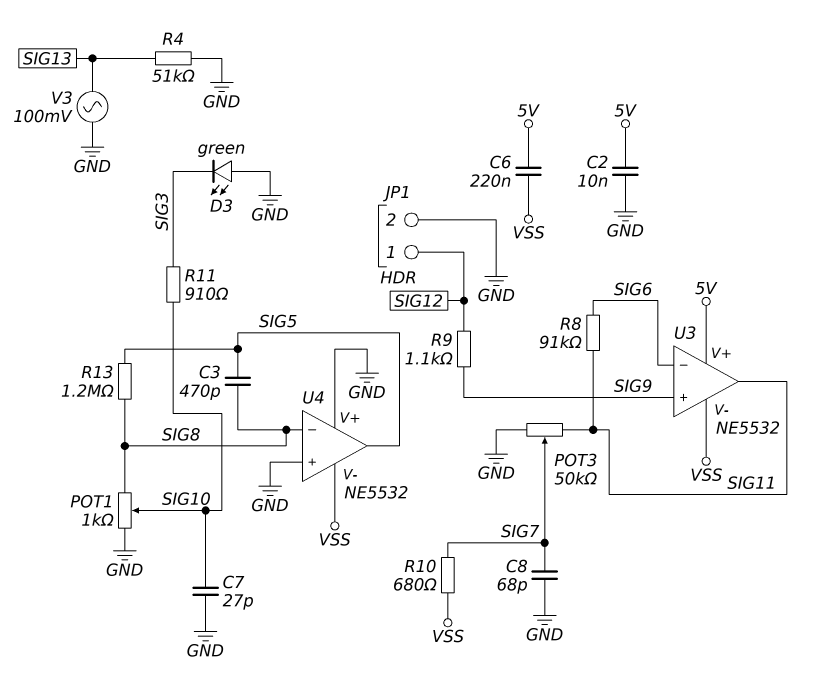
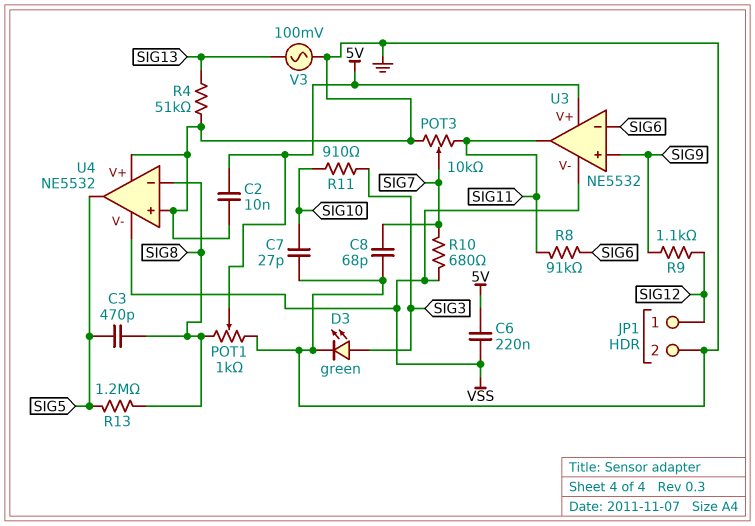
D3: LED green (A GND, K SIG3) -> LED green (A SIG3, K GND)
POT1: 1k (GND, SIG8, wiper SIG10) -> 1k (GND, SIG8, wiper 5V)
POT3: 50k (GND, SIG11, wiper SIG7) -> 10k (GND, SIG11, wiper SIG7)

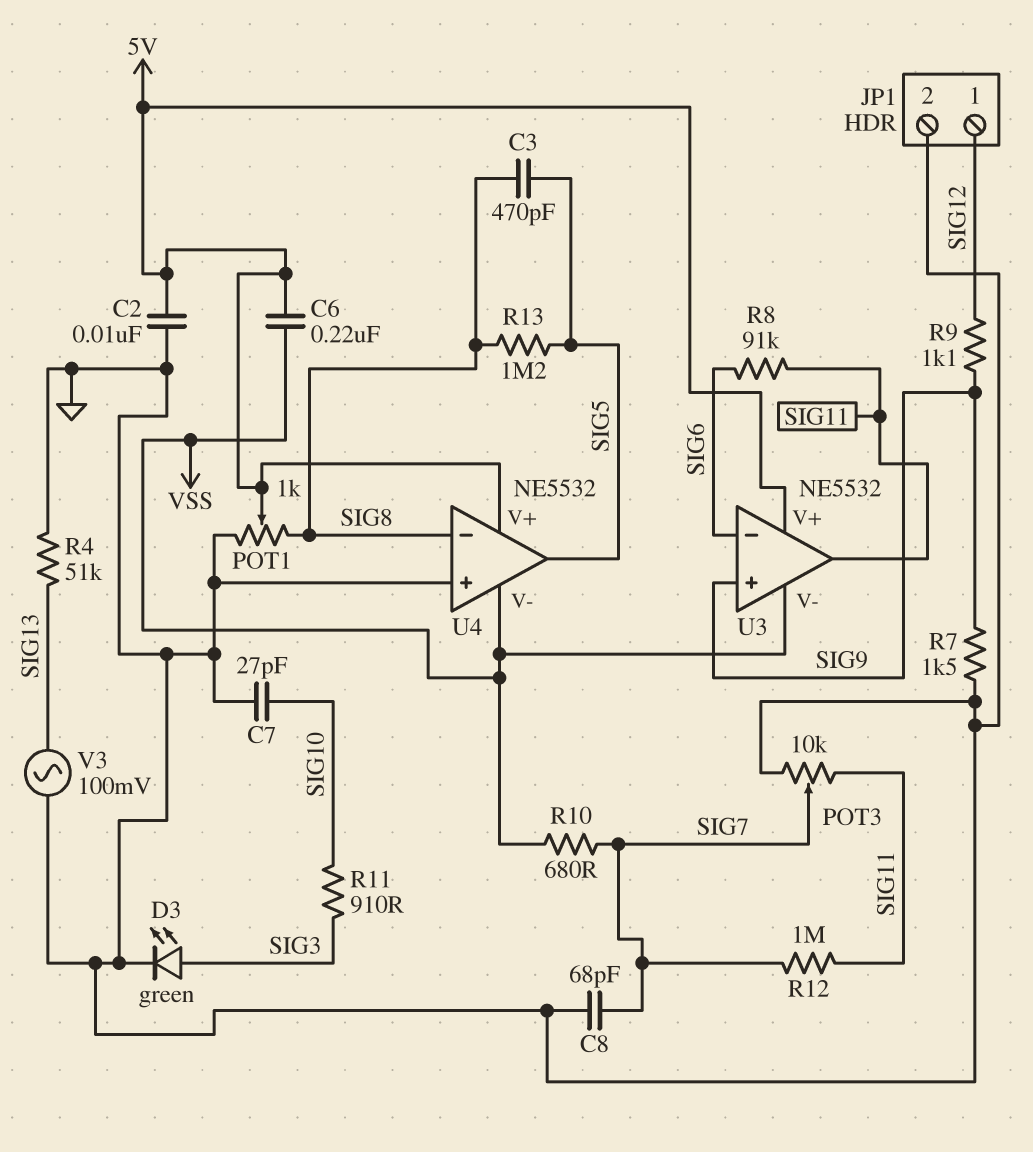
R7: none -> 1.5k (GND, SIG9)
R12: none -> 1M (SIG7, SIG11)
U4 pin V+: GND -> 5V

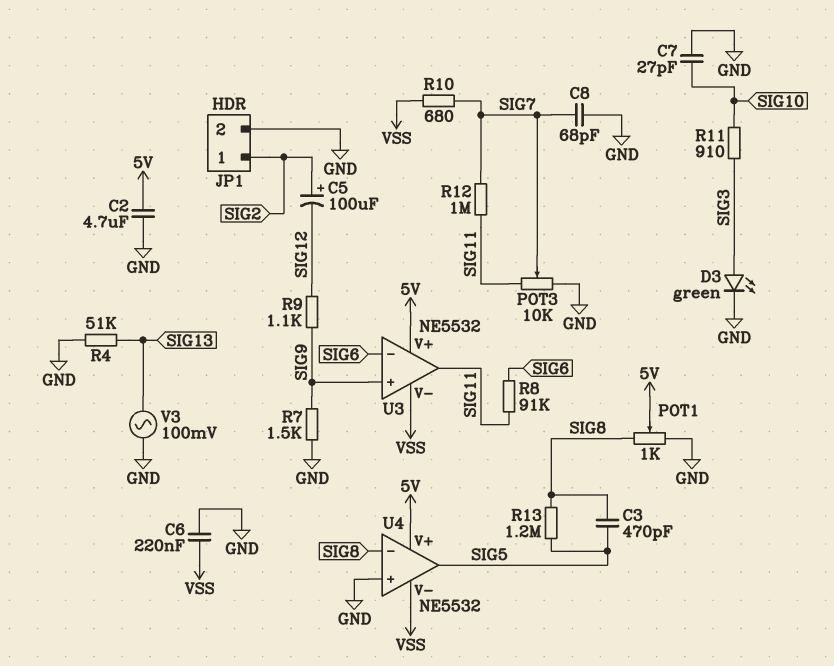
C2: 10nF (5V, GND) -> 4.7uF (5V, GND)
C5: none -> 100uF (plus SIG2, minus SIG12)
C6: 220nF (5V, VSS) -> 220nF (GND, VSS)
JP1 pin 1: SIG12 -> SIG2

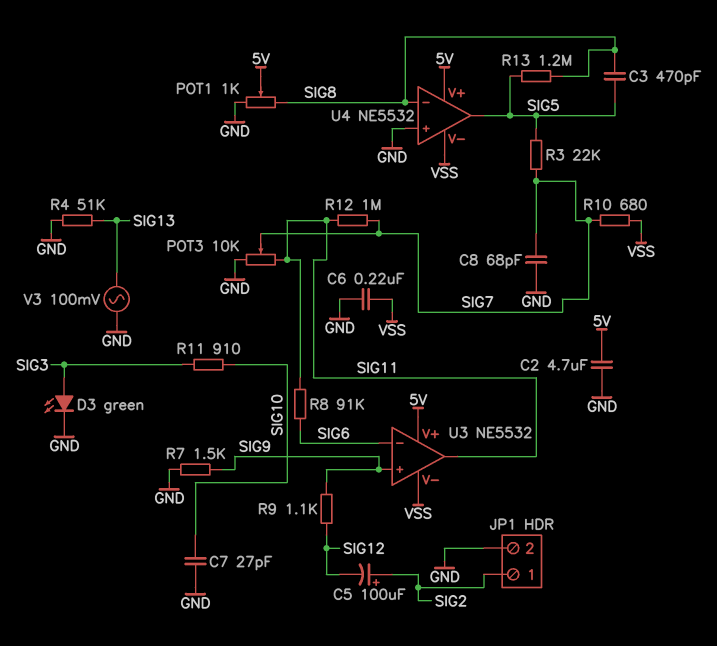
R3: none -> 22k (SIG5, SIG7)

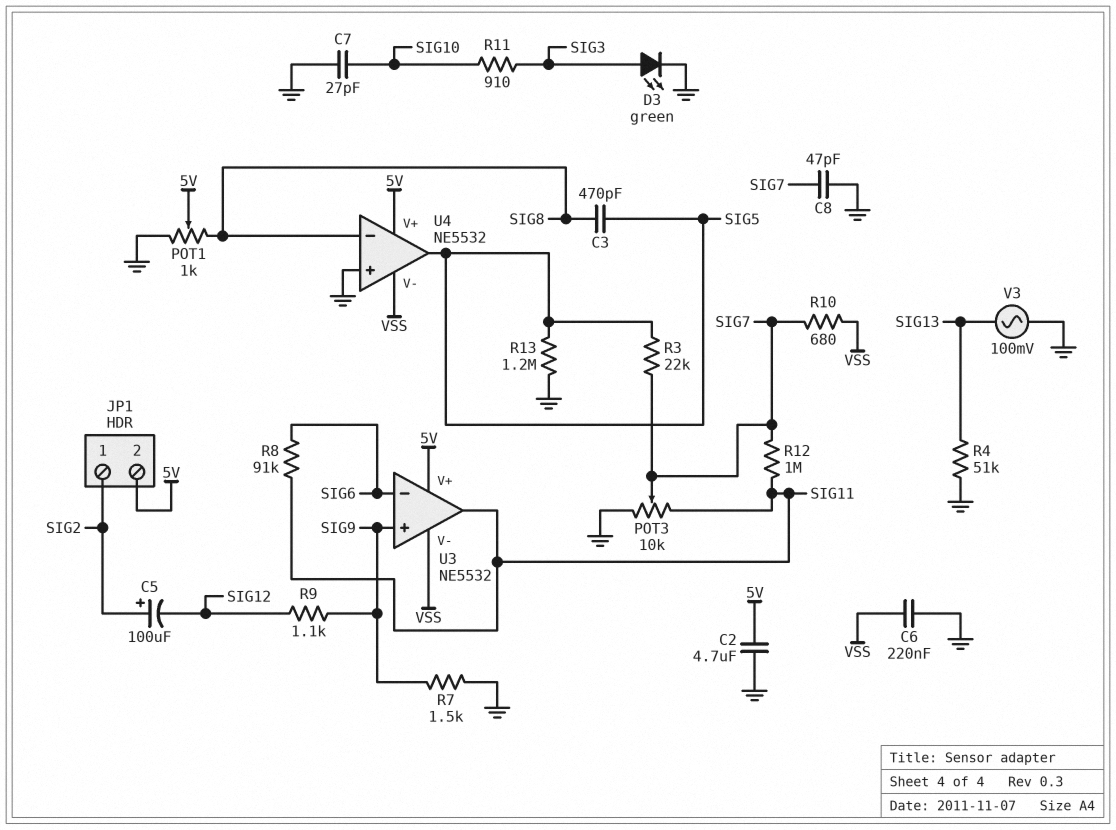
C8: 68pF (GND, SIG7) -> 47pF (GND, SIG7)
JP1 pin 2: GND -> 5V
R13: 1.2M (SIG5, SIG8) -> 1.2M (GND, SIG5)

